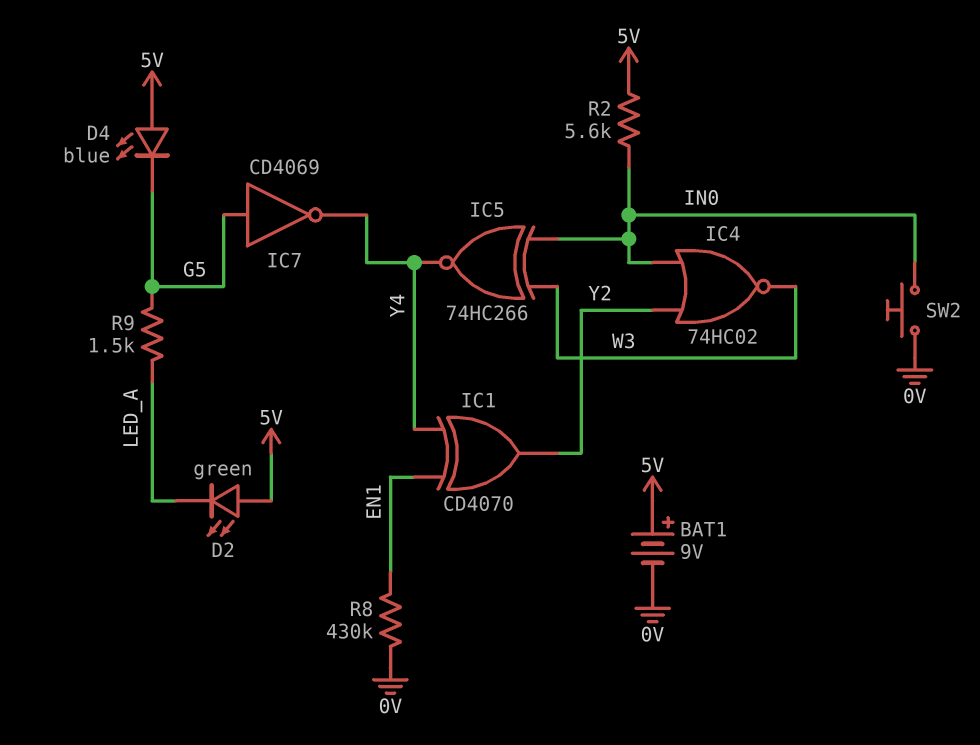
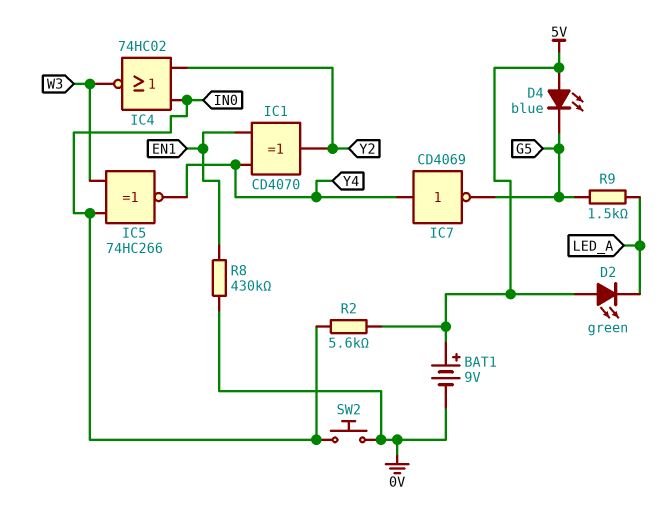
IC7: NOT CD4069 (in G5, out Y4) -> NOT CD4069 (in Y4, out G5)

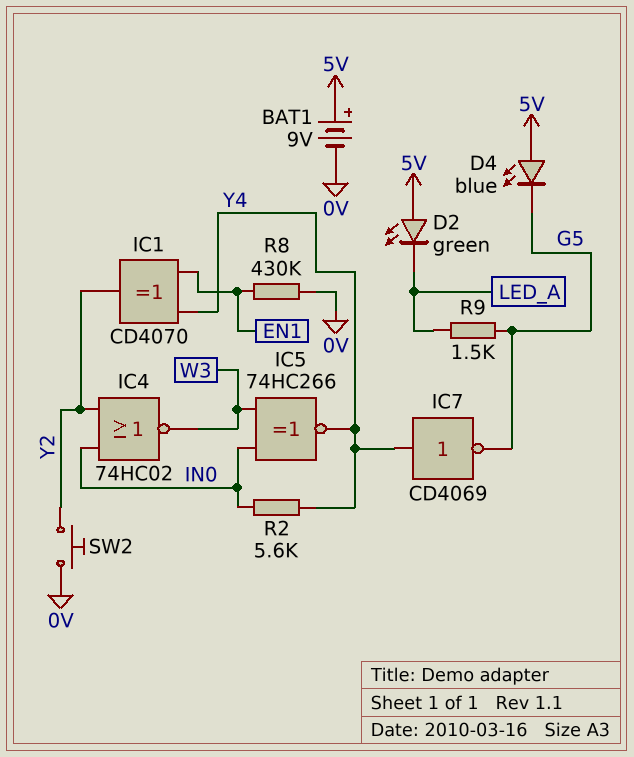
R2: 5.6k (5V, IN0) -> 5.6k (IN0, Y4)
SW2: button (0V, IN0) -> button (0V, Y2)

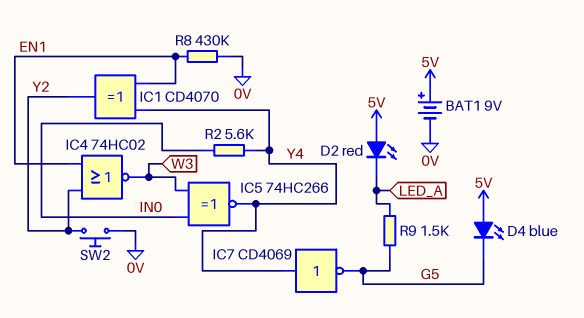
D2: LED green (A 5V, K LED_A) -> LED red (A 5V, K LED_A)
IC4: NOR 74HC02 (in IN0, in Y2, out W3) -> NOR 74HC02 (in EN1, in Y2, out W3)

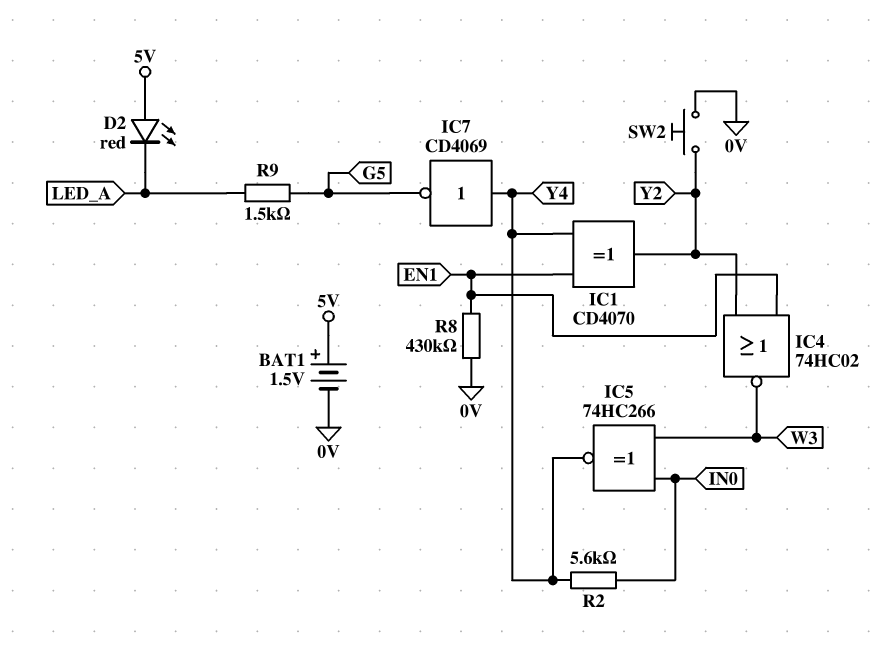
BAT1: 9V (plus 5V, minus 0V) -> 1.5V (plus 5V, minus 0V)
D4: LED blue (A 5V, K G5) -> none

